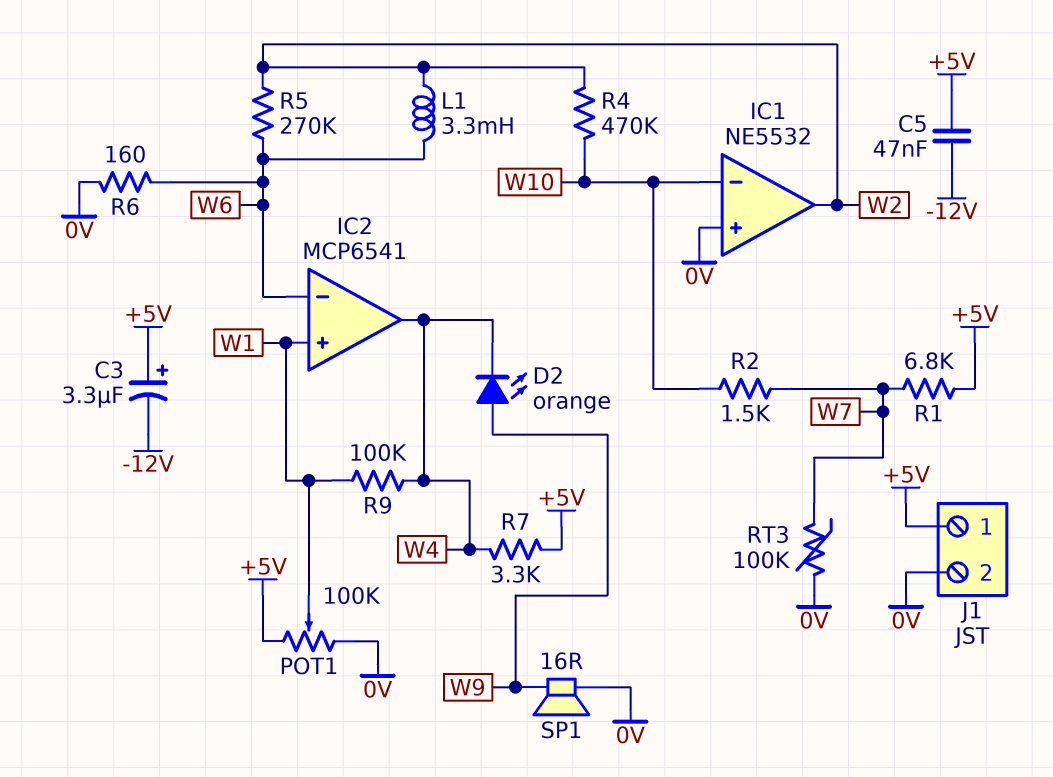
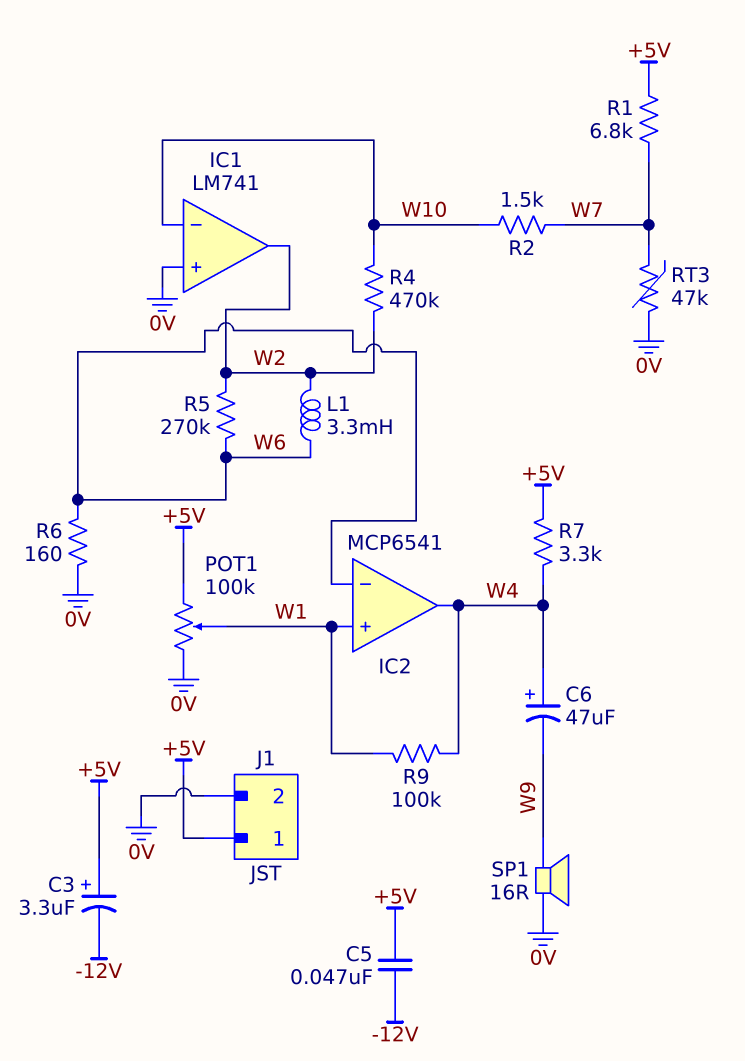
C6: none -> 47uF (plus W4, minus W9)
D2: LED orange (A W9, K W4) -> none
IC1: NE5532 -> LM741
RT3: 100k (0V, W7) -> 47k (0V, W7)

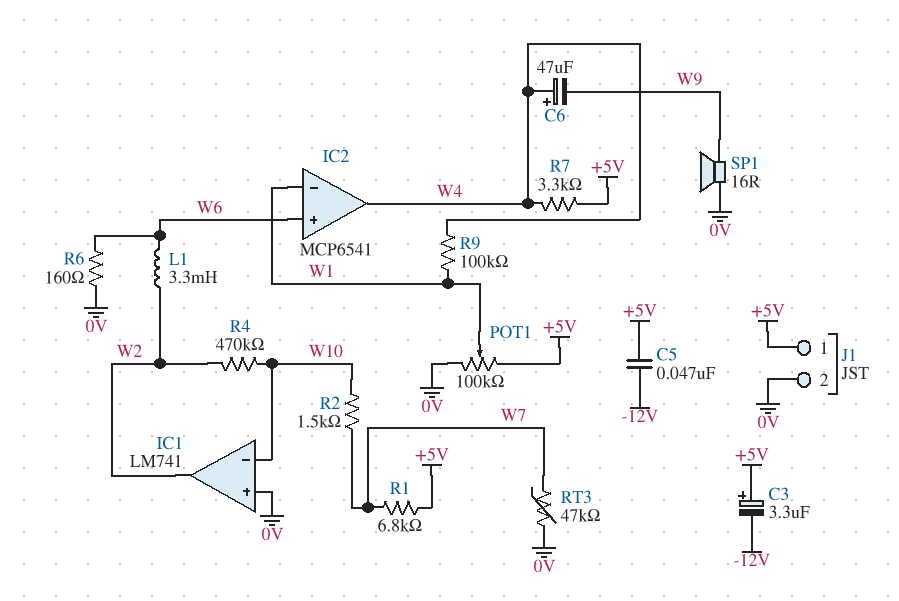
IC2 pin in+: W1 -> W6
IC2 pin in-: W6 -> W1
R5: 270k (W2, W6) -> none

